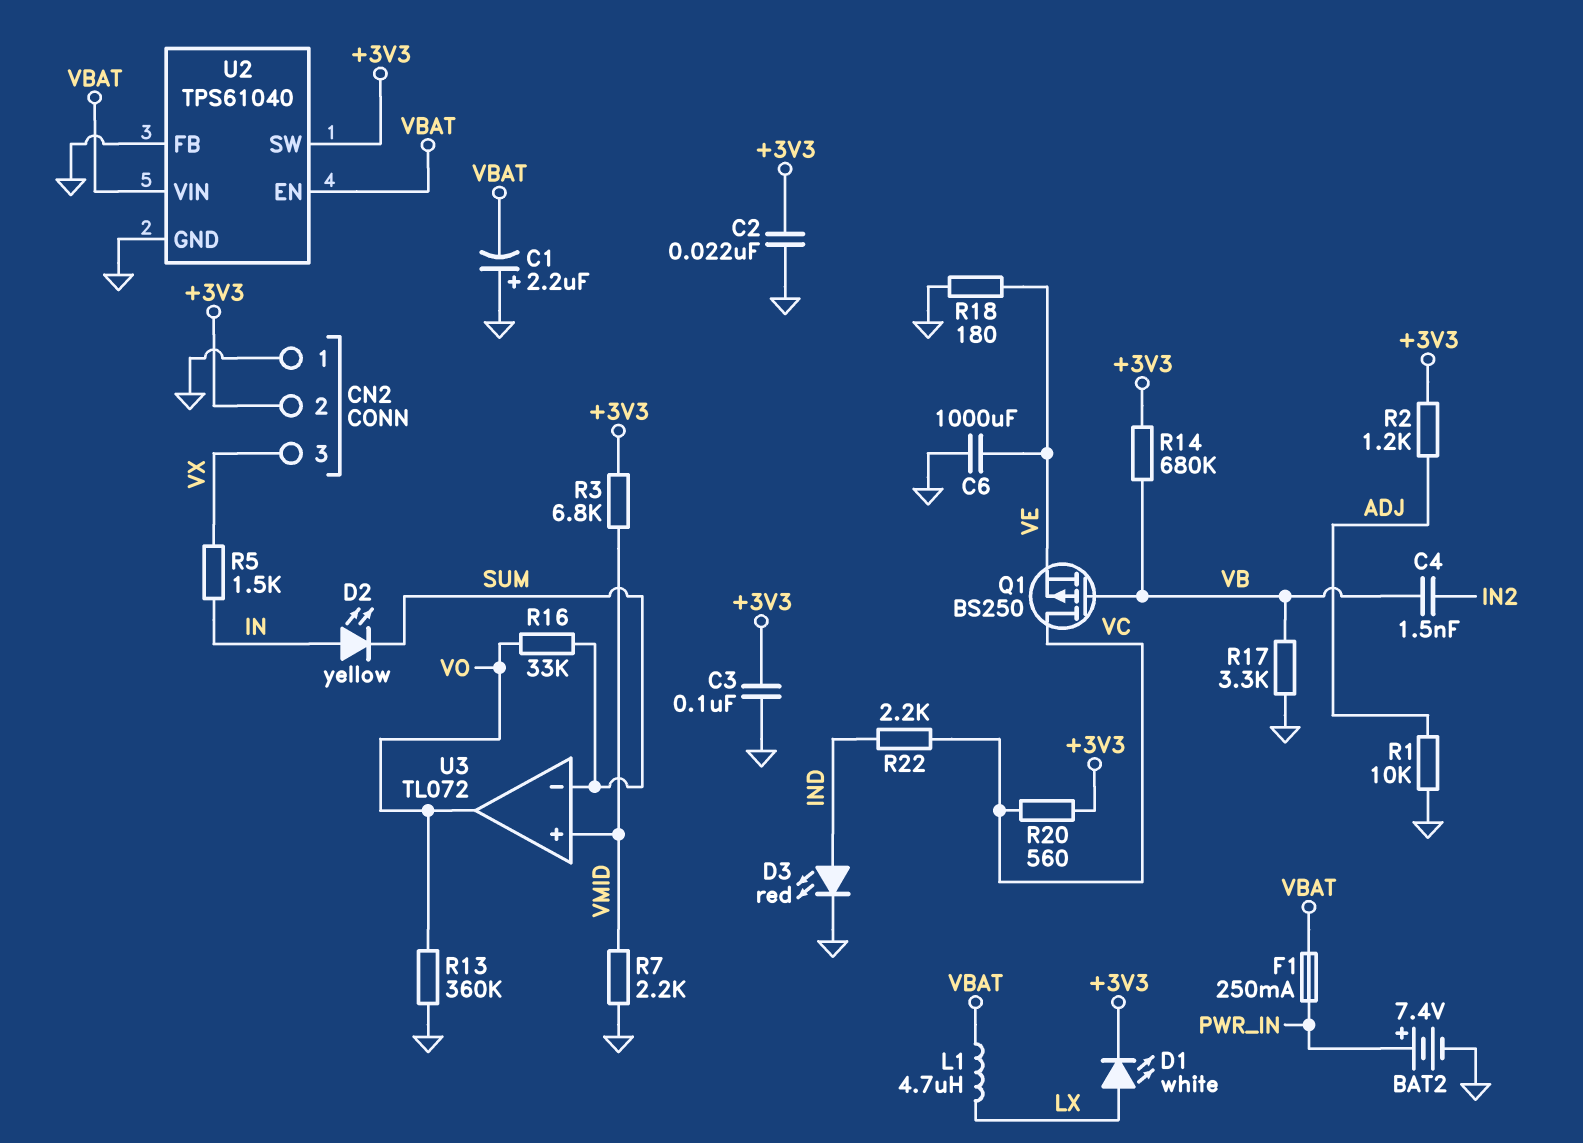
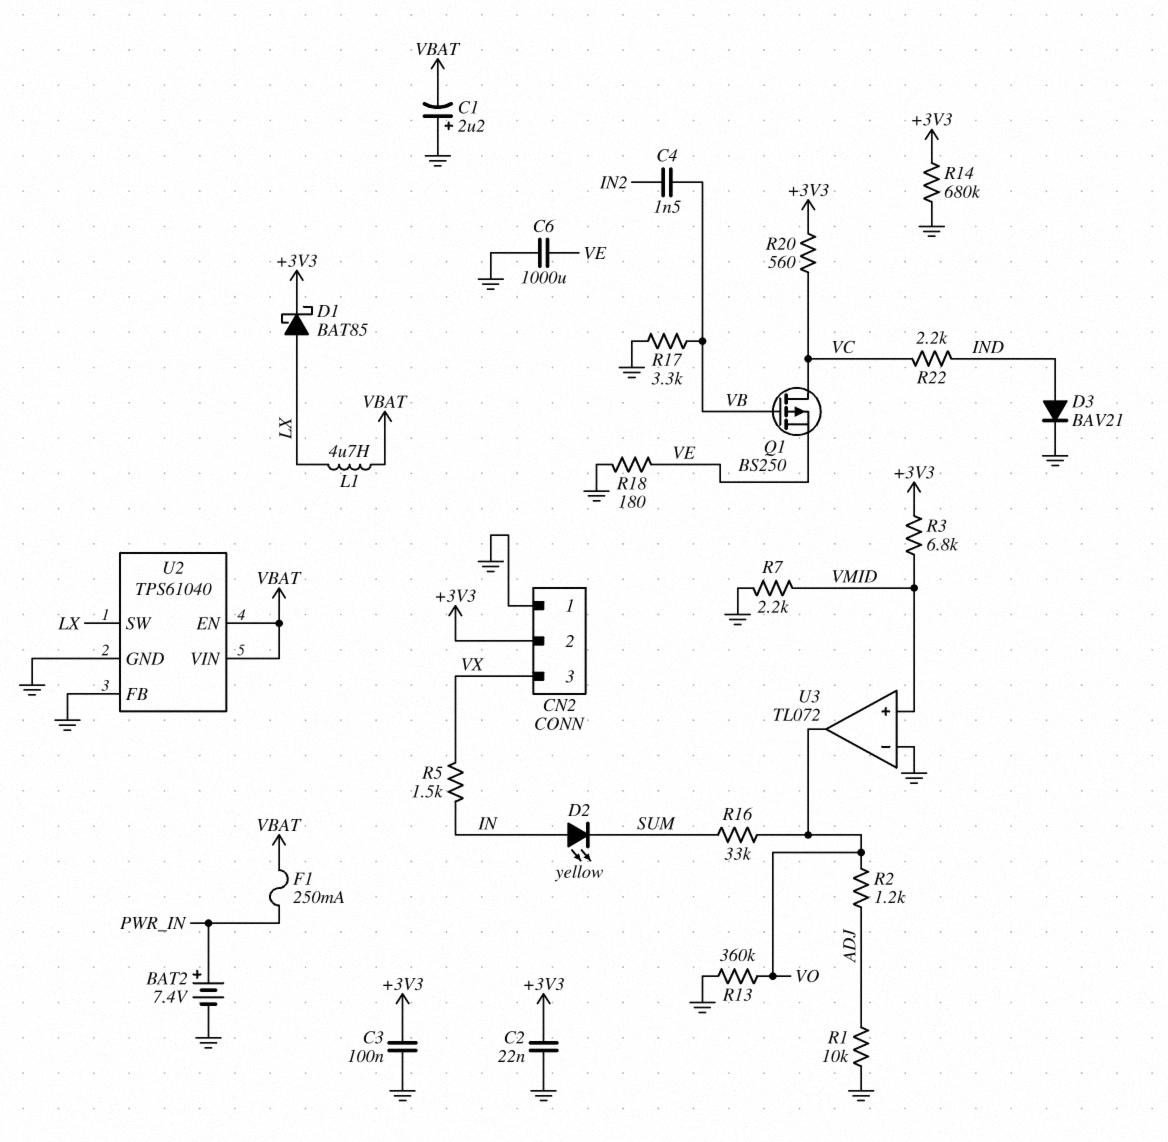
D1: LED white (A LX, K +3V3) -> schottky BAT85 (A LX, K +3V3)
D3: LED red (A IND, K GND) -> diode BAV21 (A IND, K GND)
R2: 1.2k (+3V3, ADJ) -> 1.2k (ADJ, VO)
R14: 680k (+3V3, VB) -> 680k (+3V3, GND)
U2 pin SW: +3V3 -> LX
U3 pin in-: SUM -> GND

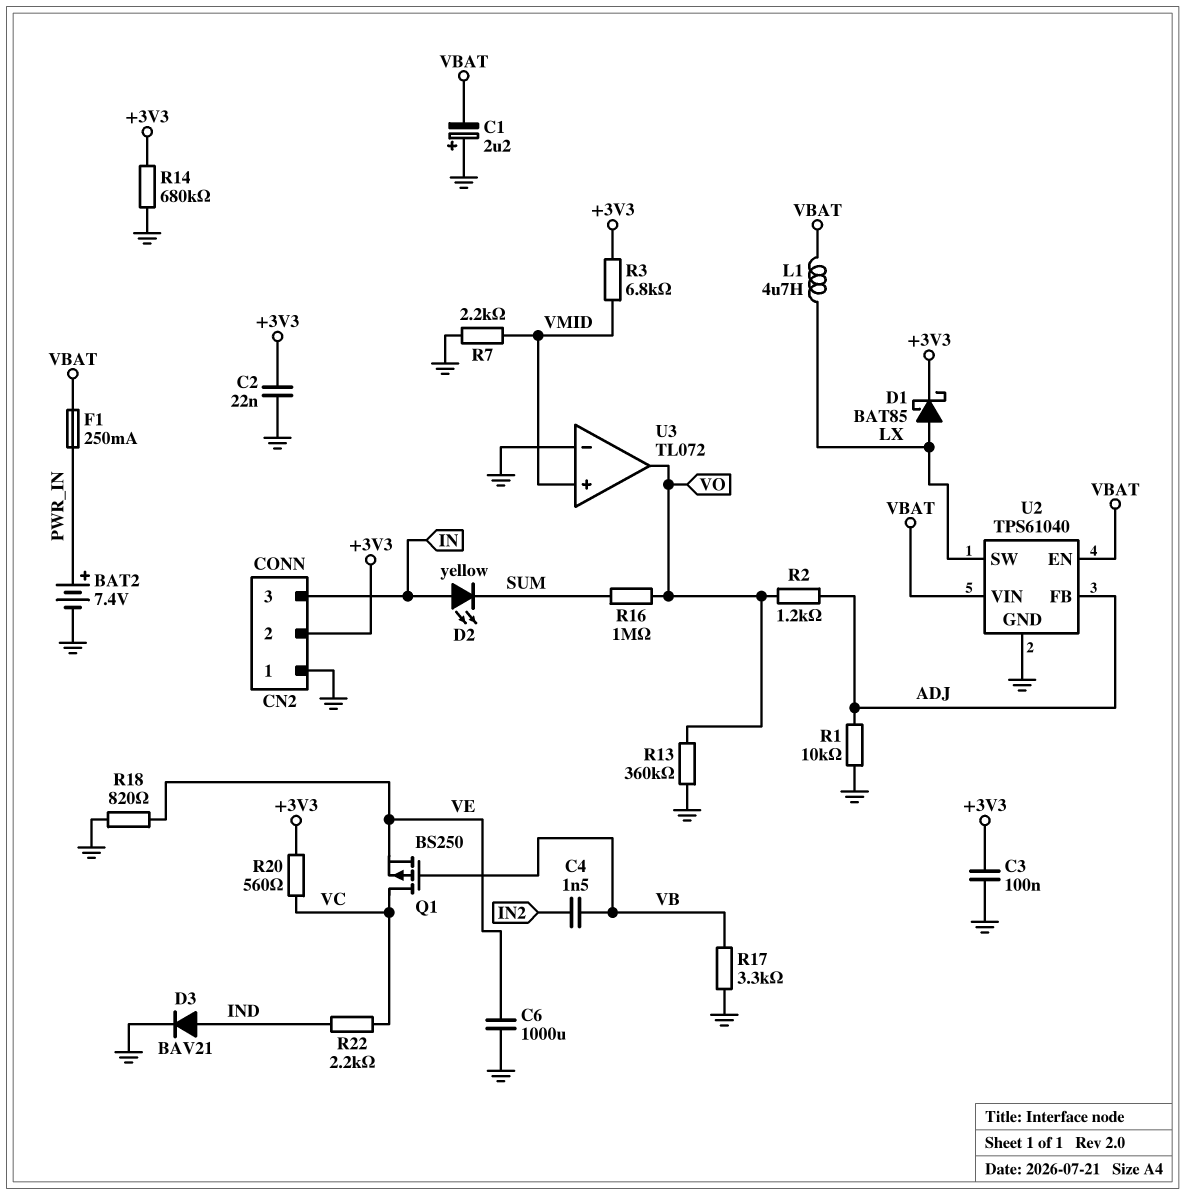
CN2 pin 3: VX -> IN
R5: 1.5k (IN, VX) -> none
R16: 33k (SUM, VO) -> 1M (SUM, VO)
R18: 180 (GND, VE) -> 820 (GND, VE)
U2 pin FB: GND -> ADJ

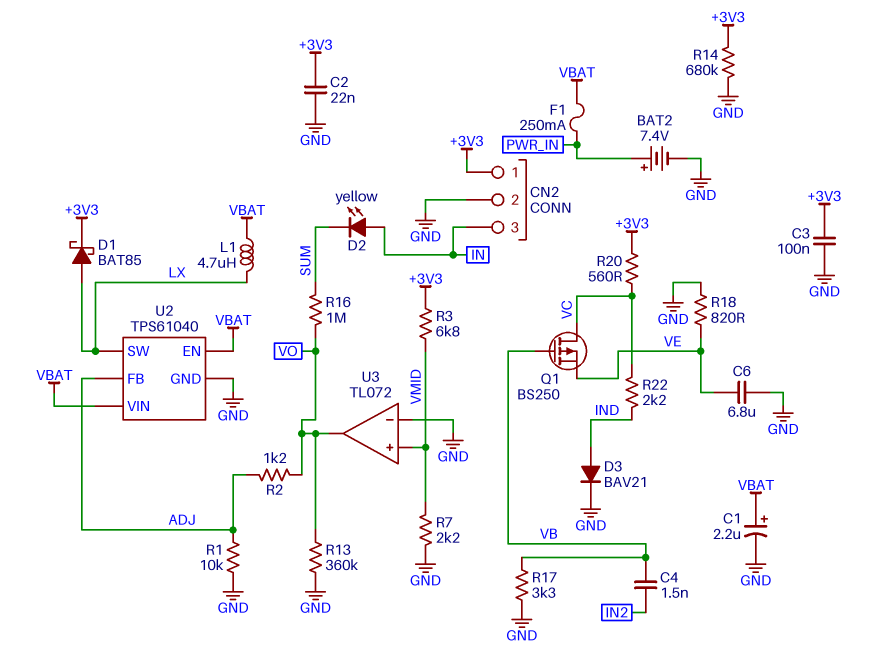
C1: 2.2uF (plus GND, minus VBAT) -> 2.2uF (plus VBAT, minus GND)
C6: 1000uF (GND, VE) -> 6.8uF (GND, VE)
CN2 pin 1: GND -> +3V3
CN2 pin 2: +3V3 -> GND

